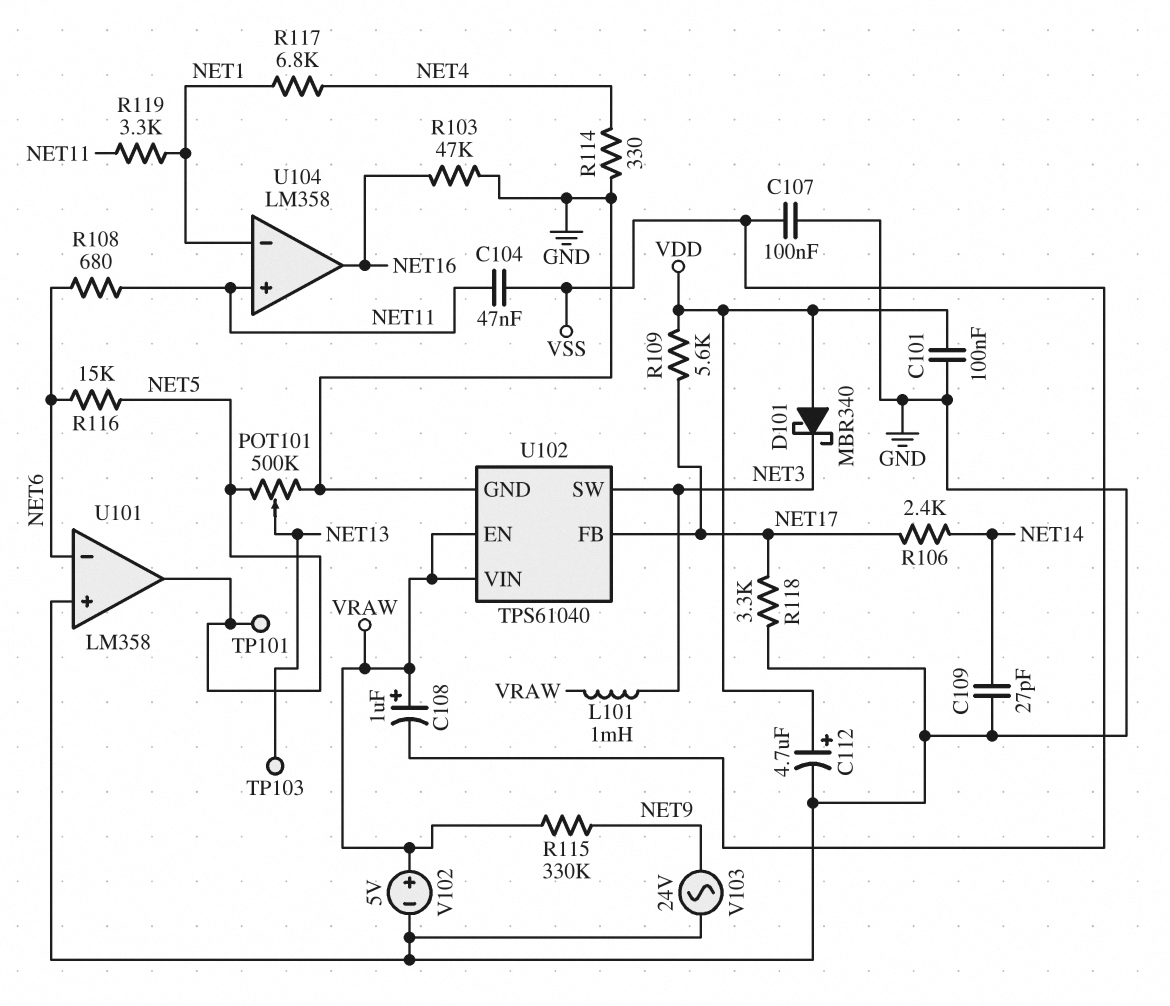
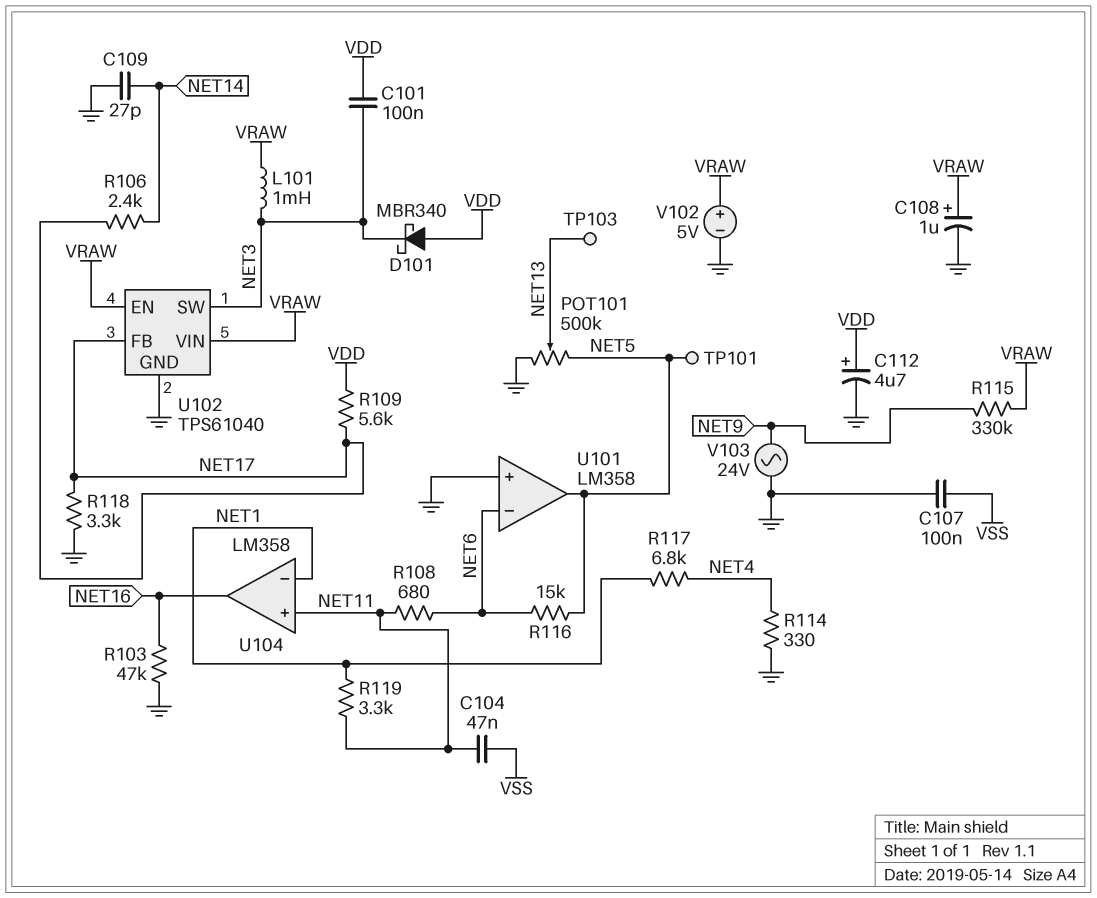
C101: 100nF (GND, VDD) -> 100nF (NET3, VDD)
C108: 1uF (plus VRAW, minus VSS) -> 1uF (plus VRAW, minus GND)

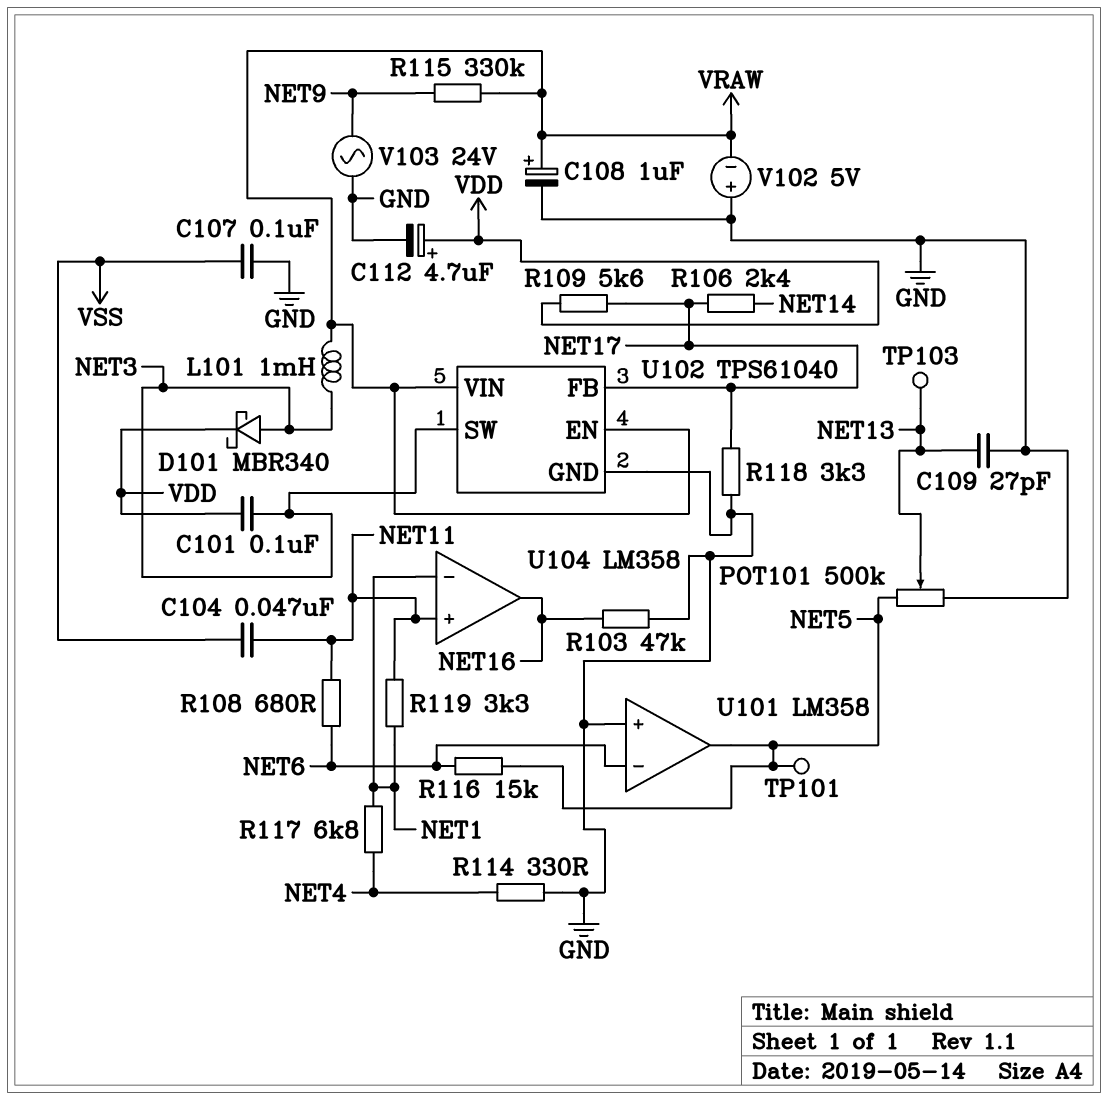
C109: 27pF (GND, NET14) -> 27pF (GND, NET13)
D101: schottky MBR340 (A VDD, K NET3) -> schottky MBR340 (A NET3, K VDD)
V102: 5V (plus VRAW, minus GND) -> 5V (plus GND, minus VRAW)

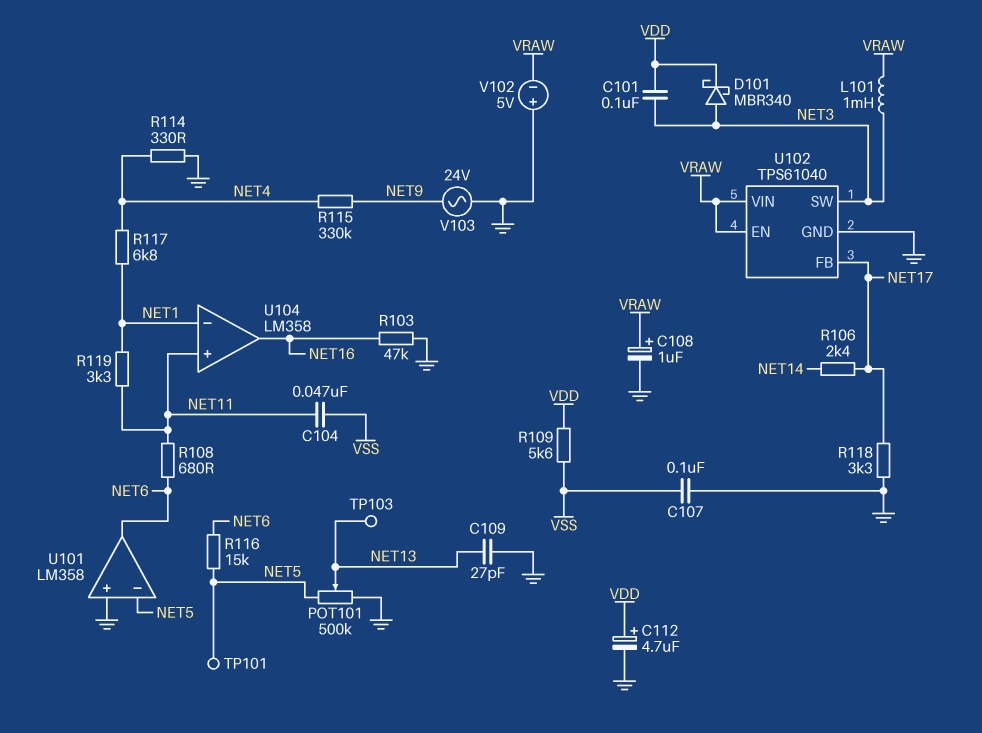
R109: 5.6k (NET17, VDD) -> 5.6k (VDD, VSS)
R115: 330k (NET9, VRAW) -> 330k (NET4, NET9)
U101 pin in-: NET6 -> NET5
U101 pin out: NET5 -> NET6

